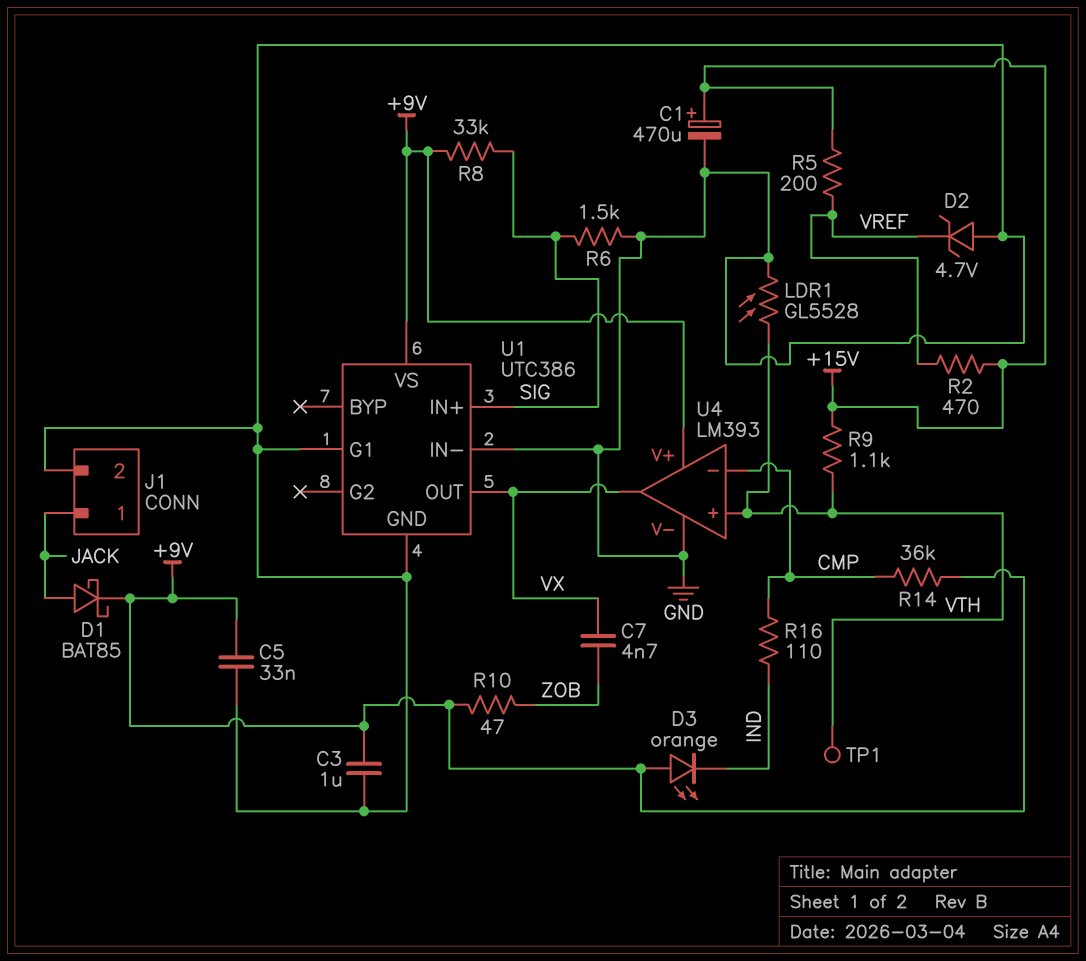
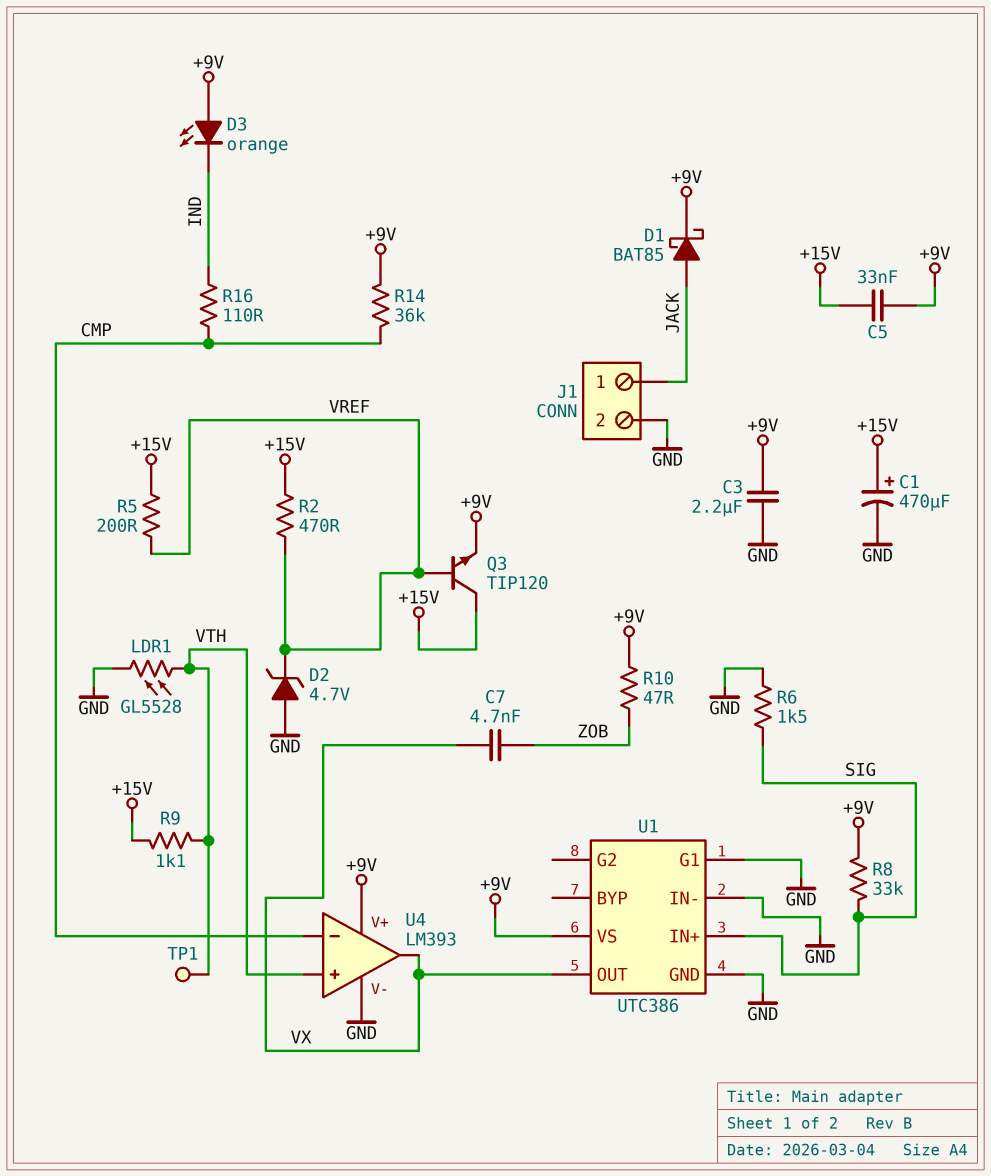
C3: 1uF (+9V, GND) -> 2.2uF (+9V, GND)
C5: 33nF (+9V, GND) -> 33nF (+9V, +15V)
Q3: none -> NPN TIP120 (B VREF, C +15V, E +9V)

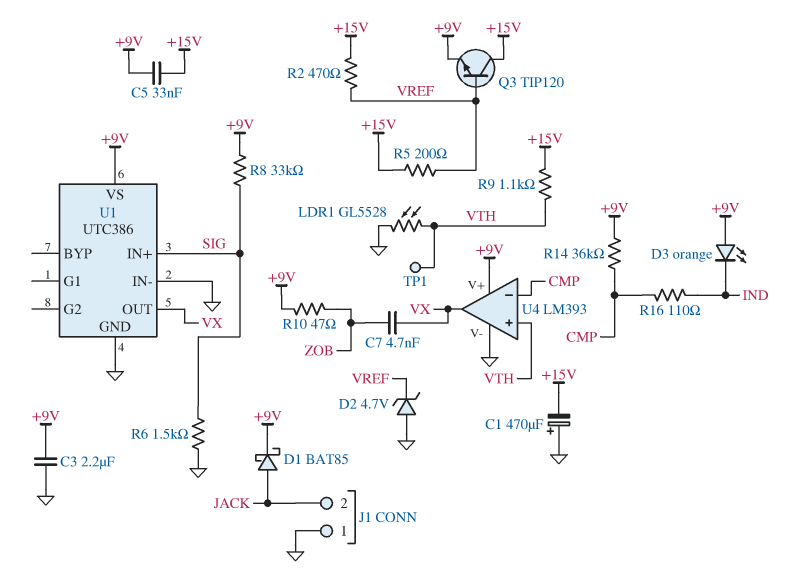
C1: 470uF (plus +15V, minus GND) -> 470uF (plus GND, minus +15V)
J1 pin 1: JACK -> GND
J1 pin 2: GND -> JACK
U1 pin G1: GND -> none

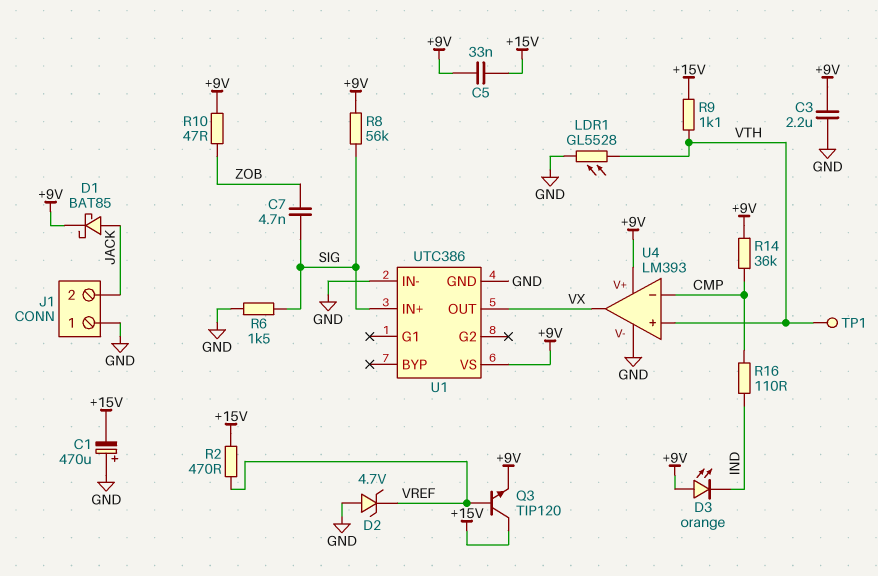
C7: 4.7nF (VX, ZOB) -> 4.7nF (SIG, ZOB)
R5: 200 (+15V, VREF) -> none
R8: 33k (+9V, SIG) -> 56k (+9V, SIG)

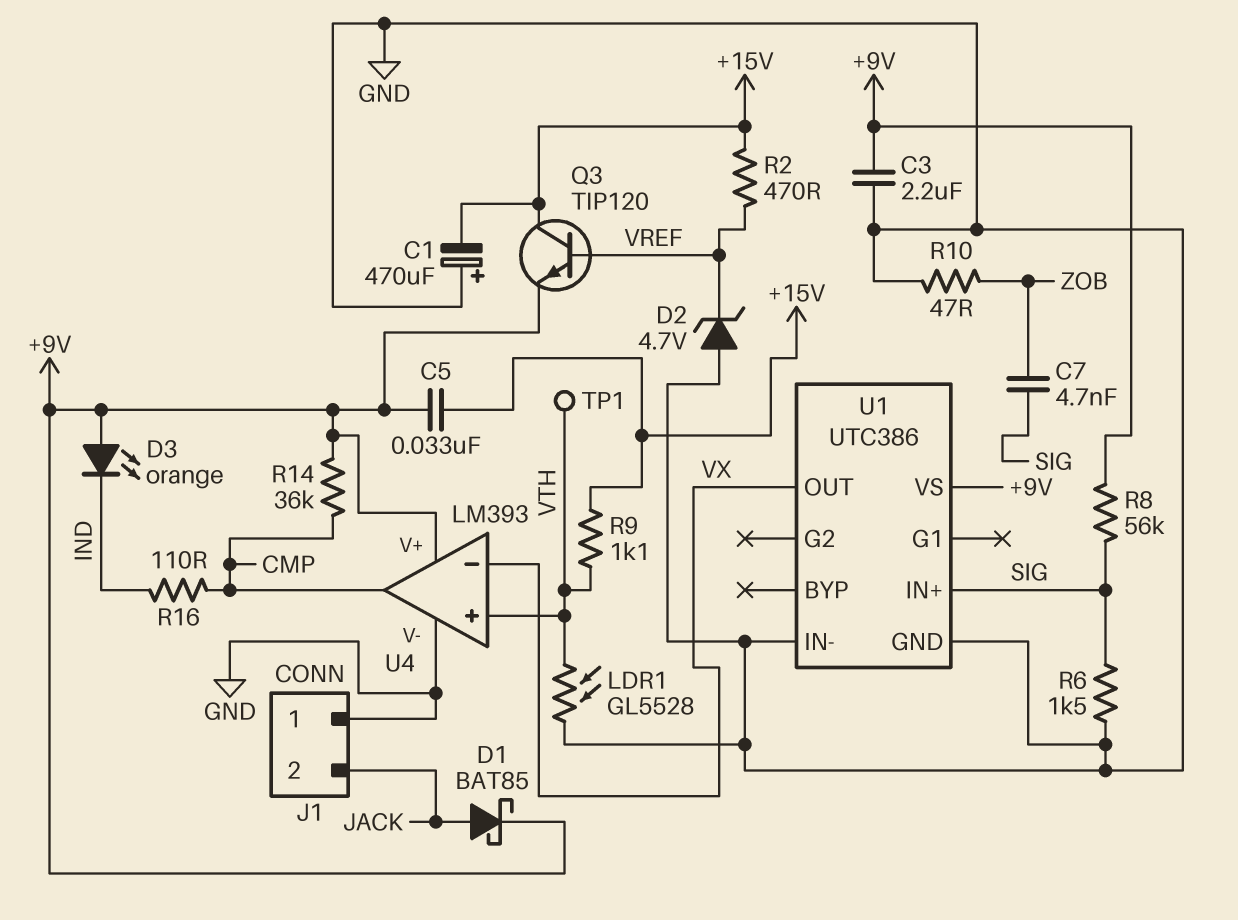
R10: 47 (+9V, ZOB) -> 47 (GND, ZOB)
U4 pin in-: CMP -> VX
U4 pin out: VX -> CMP

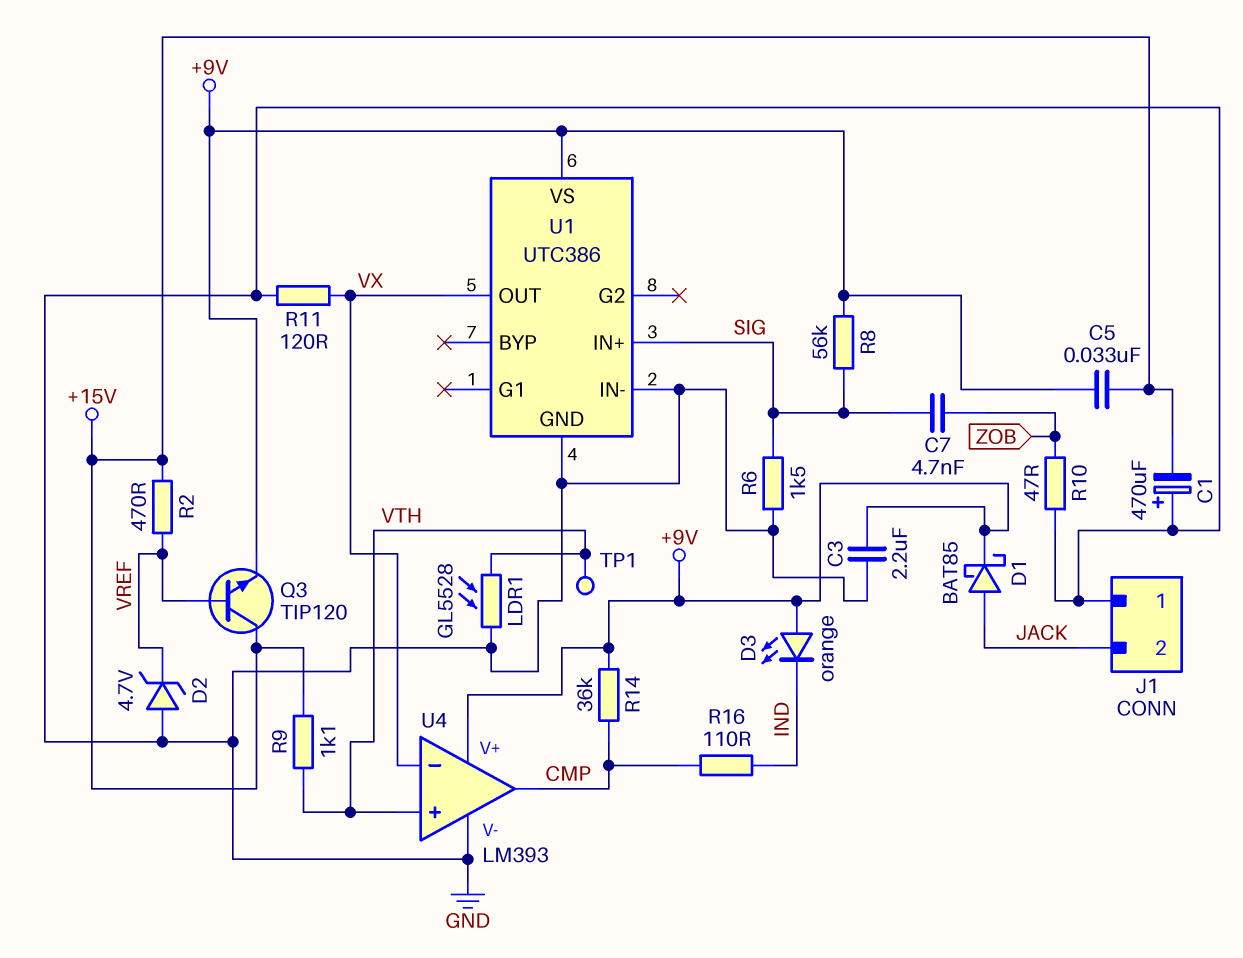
R11: none -> 120 (GND, VX)

